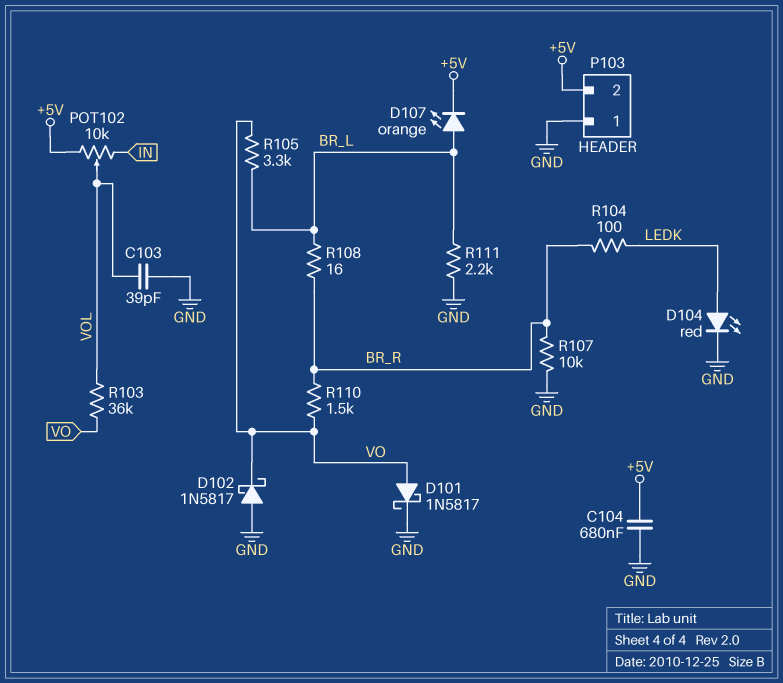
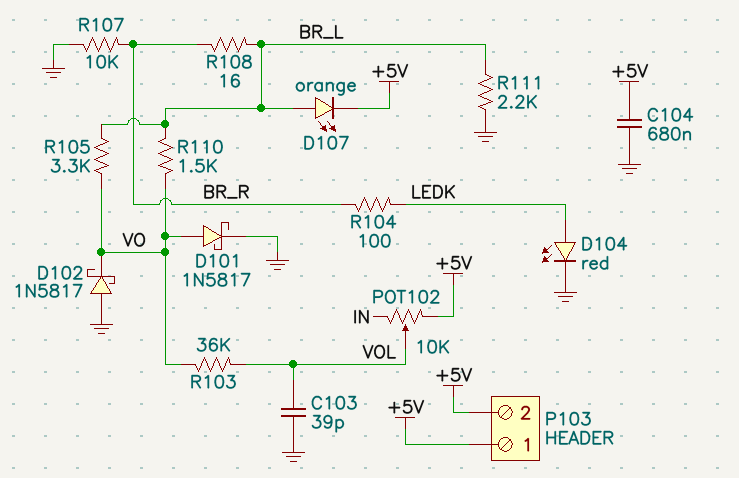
P103 pin 1: GND -> +5V
R110: 1.5k (BR_R, VO) -> 1.5k (BR_L, VO)

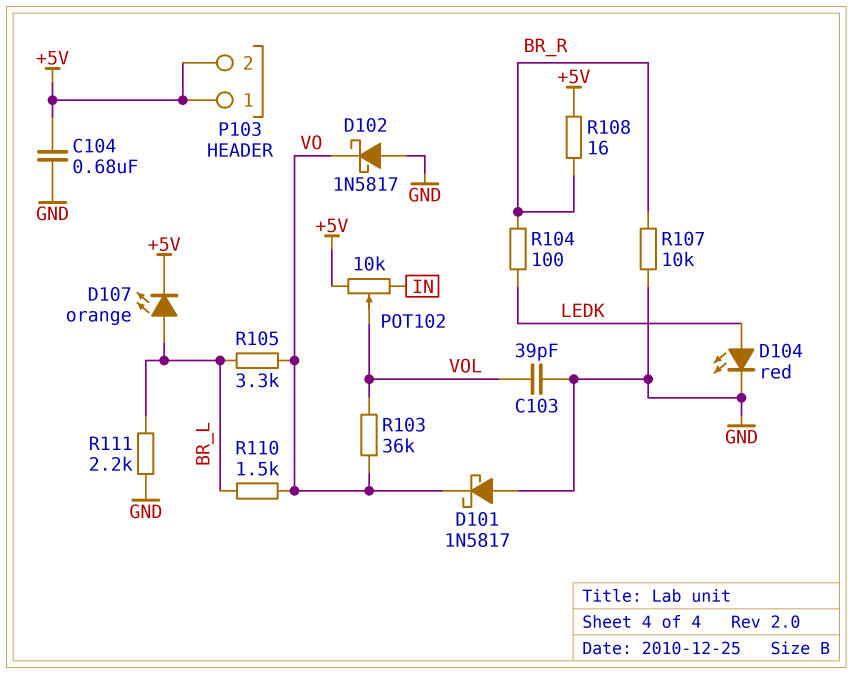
D101: schottky 1N5817 (A VO, K GND) -> schottky 1N5817 (A GND, K VO)
R108: 16 (BR_L, BR_R) -> 16 (+5V, BR_R)

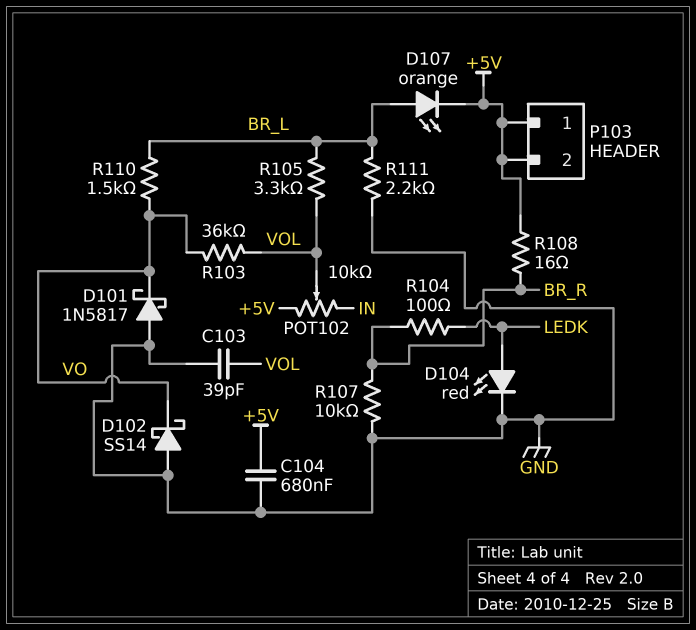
D102: schottky 1N5817 (A GND, K VO) -> schottky SS14 (A GND, K VO)
R105: 3.3k (BR_L, VO) -> 3.3k (BR_L, VOL)

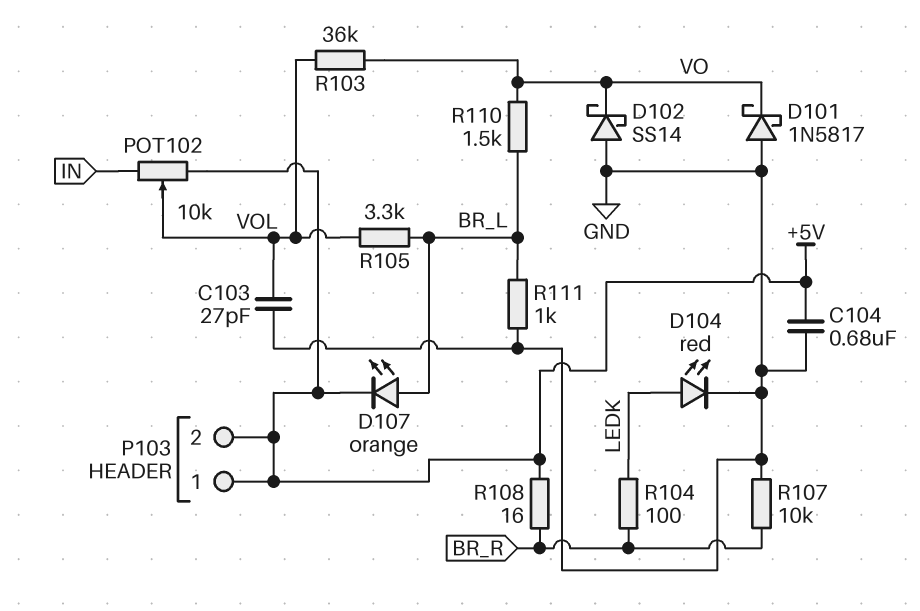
C103: 39pF (GND, VOL) -> 27pF (GND, VOL)
R111: 2.2k (BR_L, GND) -> 1k (BR_L, GND)

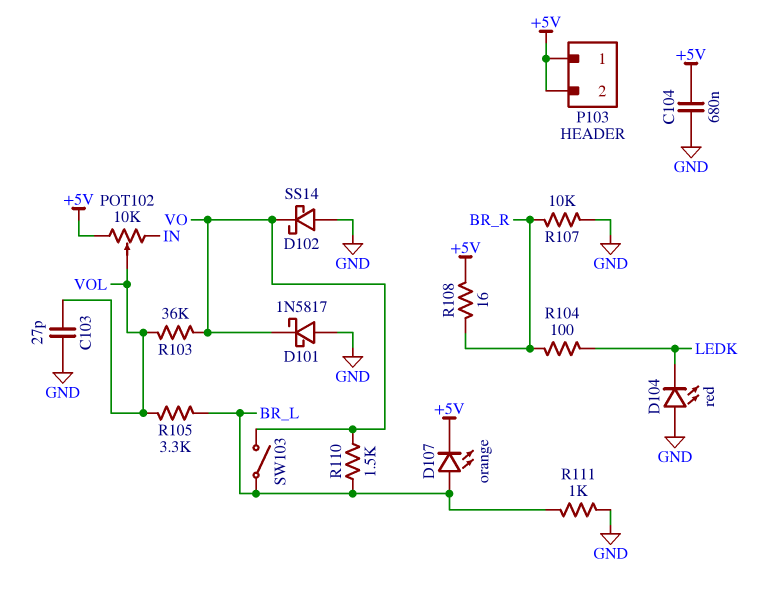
D104: LED red (A LEDK, K GND) -> LED red (A GND, K LEDK)
SW103: none -> switch (BR_L, VO)

